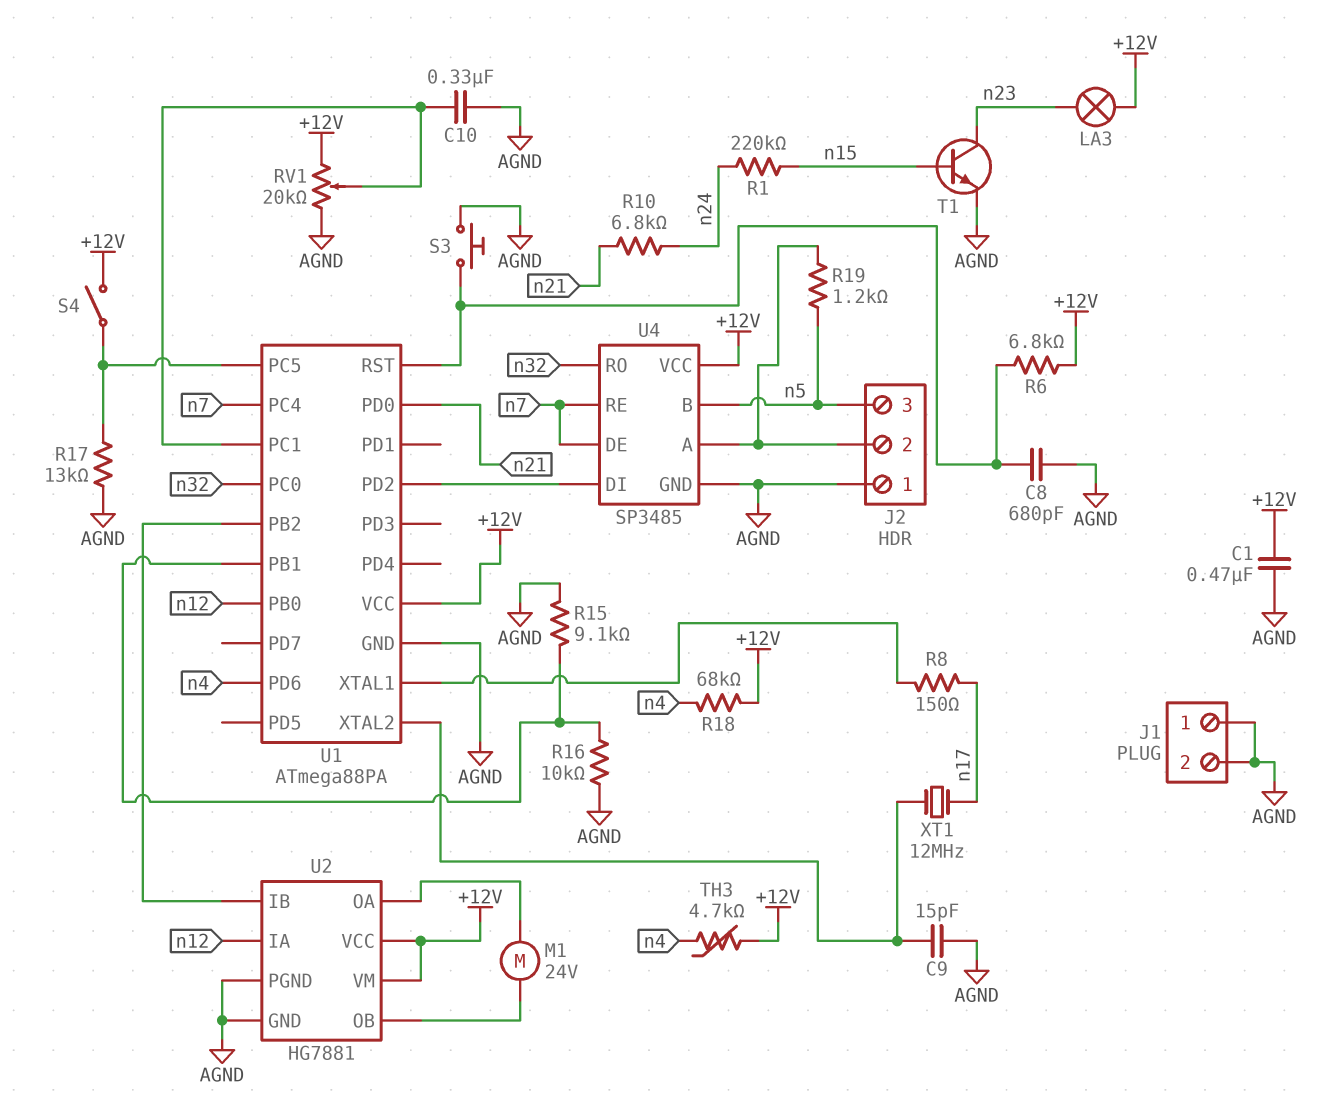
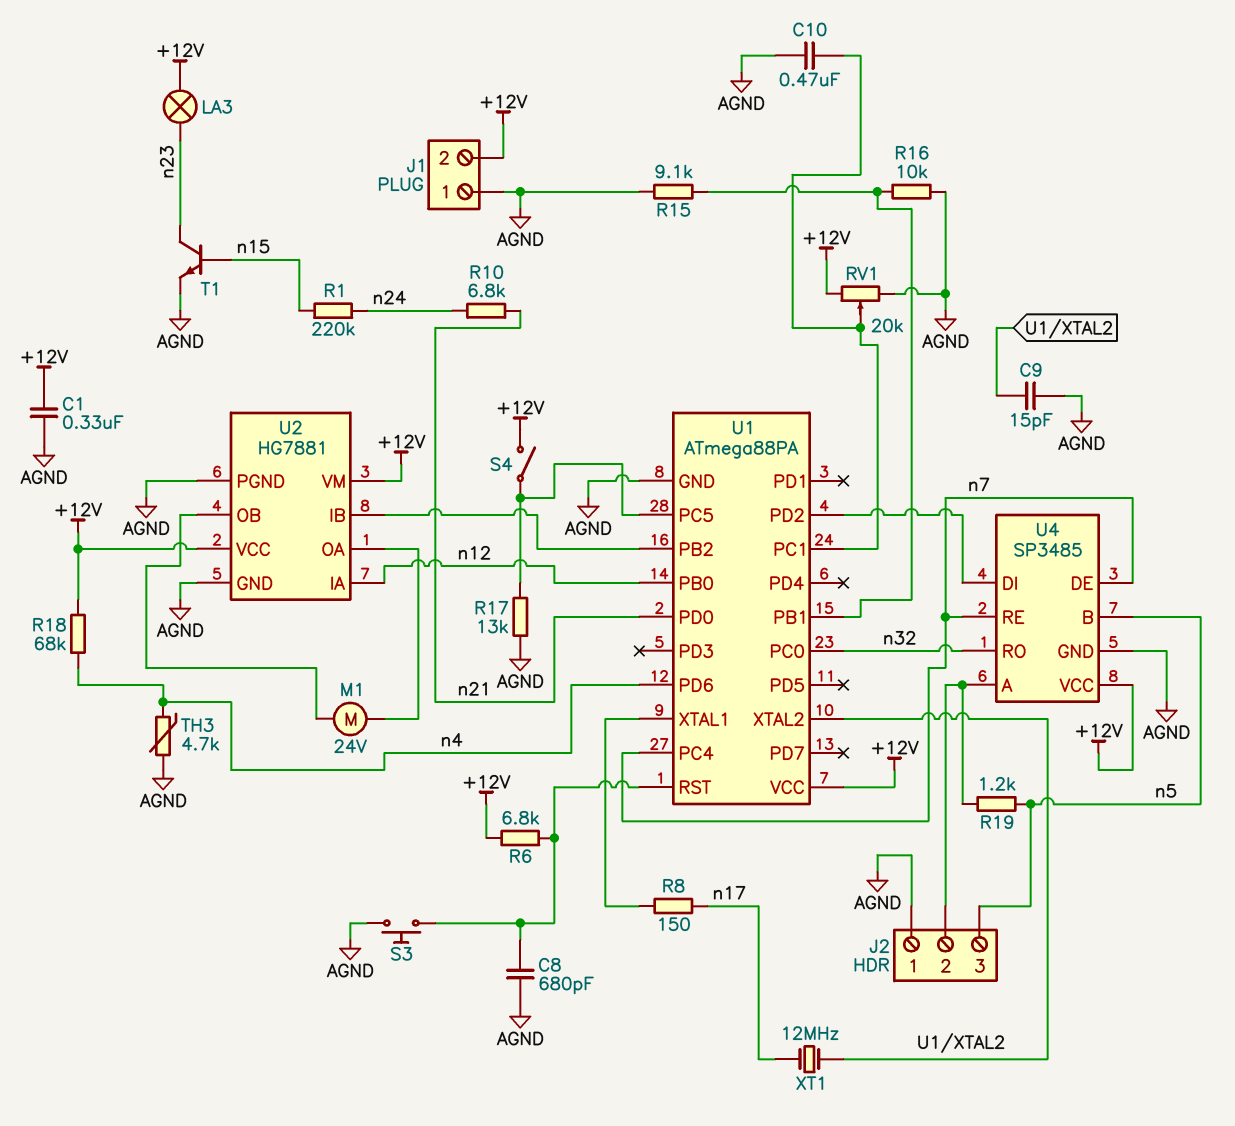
C1: 470nF (+12V, AGND) -> 330nF (+12V, AGND)
C10: 330nF (AGND, U1/PC1) -> 470nF (AGND, U1/PC1)
J1 pin 2: AGND -> +12V
TH3: 4.7k (+12V, n4) -> 4.7k (AGND, n4)

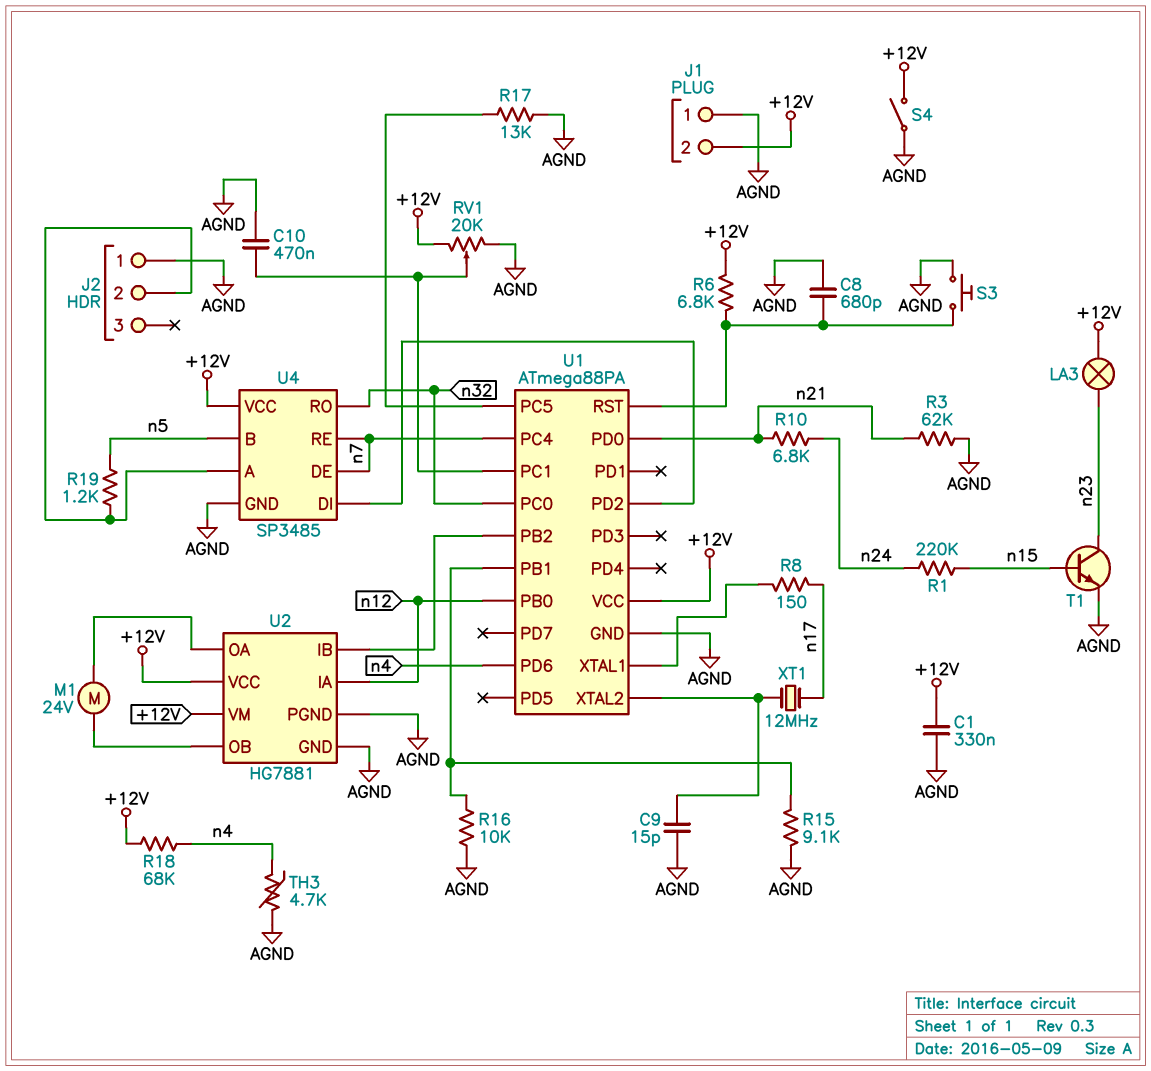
J2 pin 3: n5 -> none
R3: none -> 62k (AGND, n21)
S4: switch (+12V, U1/PC5) -> switch (+12V, AGND)

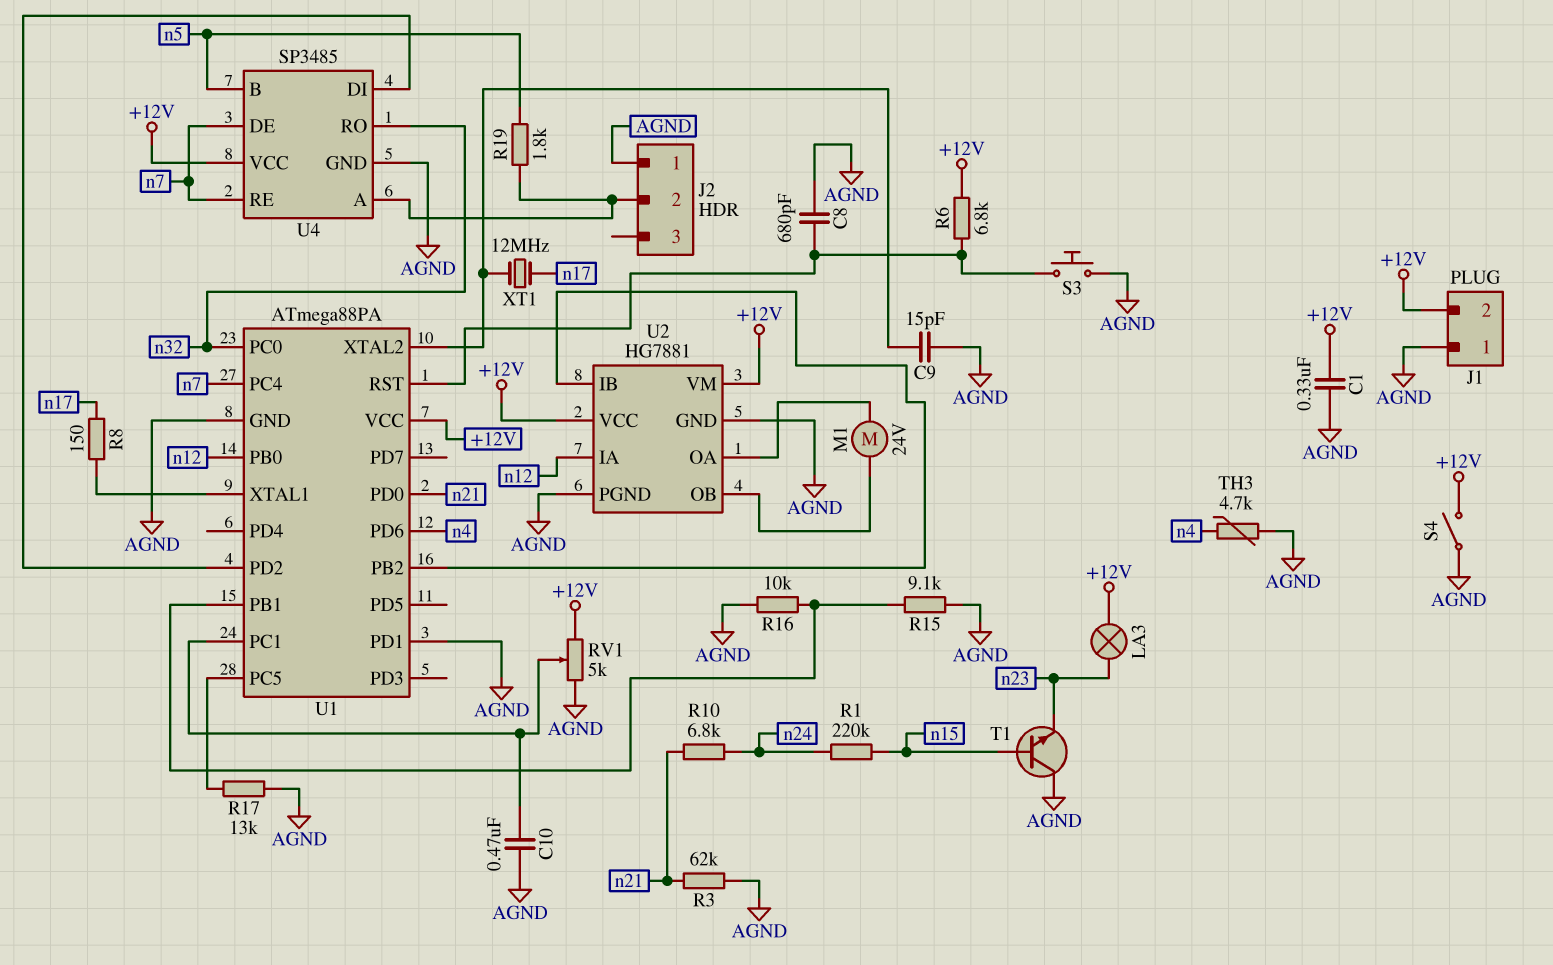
R18: 68k (+12V, n4) -> none
R19: 1.2k (J2/2, n5) -> 1.8k (J2/2, n5)
RV1: 20k (+12V, AGND, wiper U1/PC1) -> 5k (+12V, AGND, wiper U1/PC1)
T1: NPN (B n15, C n23, E AGND) -> NPN (B n15, C AGND, E n23)
U1 pin PD1: none -> AGND

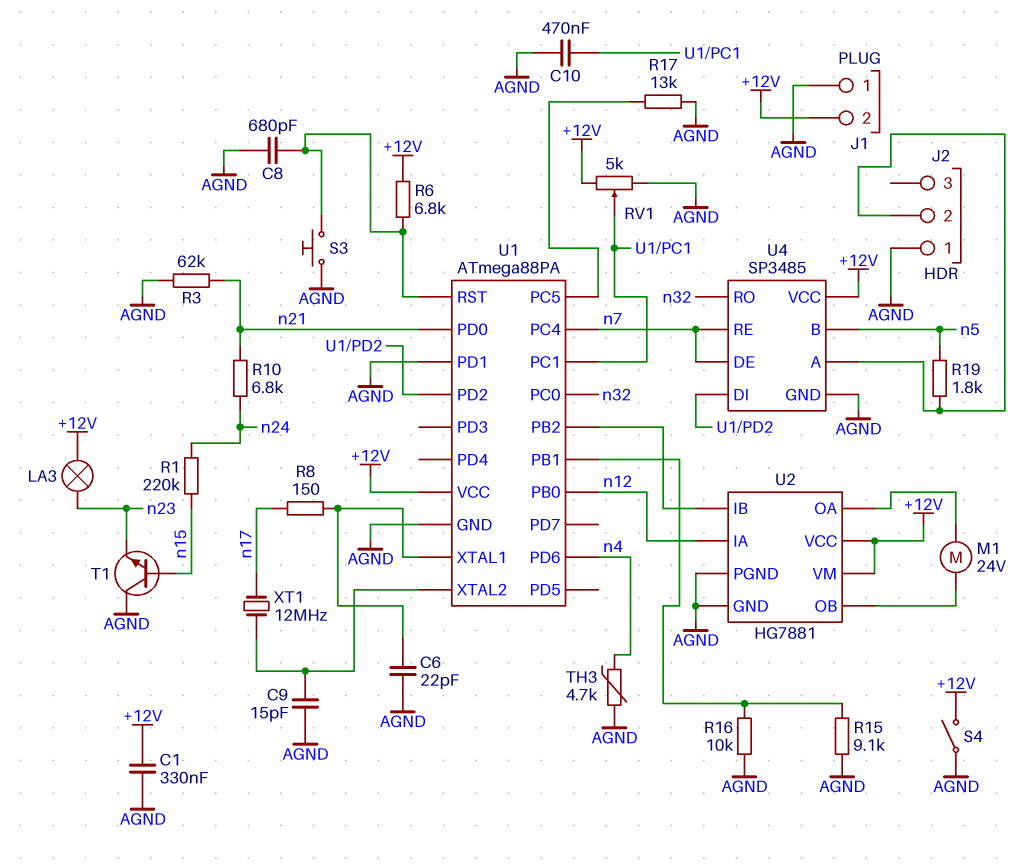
C6: none -> 22pF (AGND, U1/XTAL1)

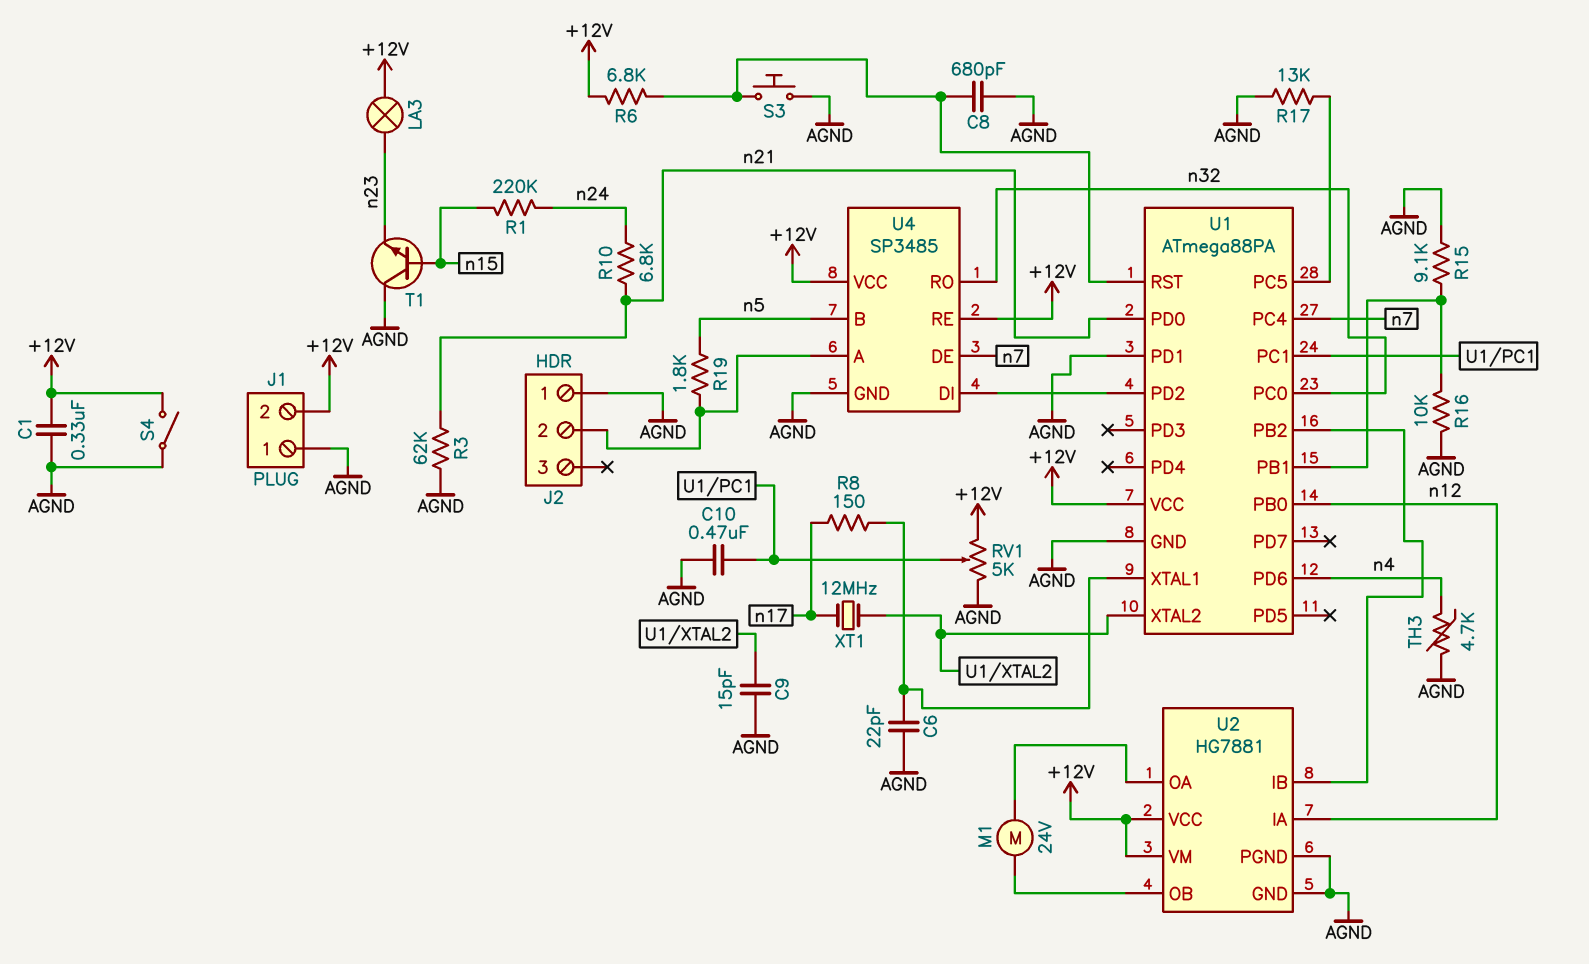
U4 pin RE: n7 -> +12V

